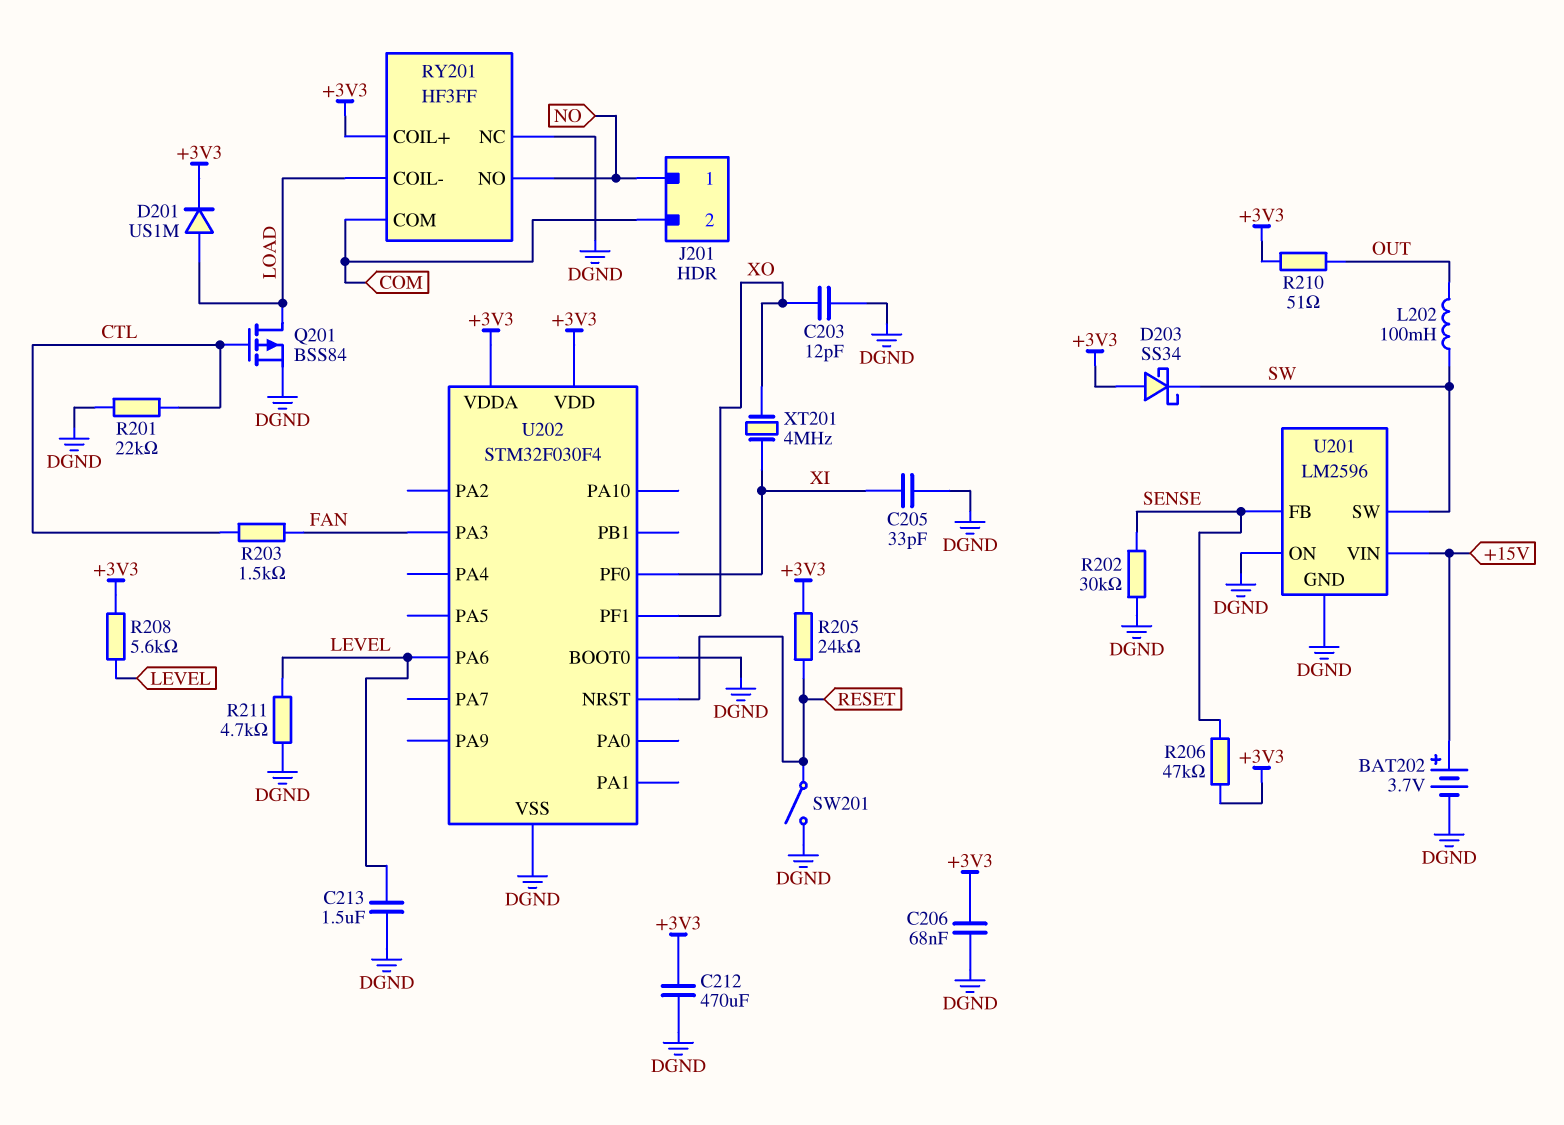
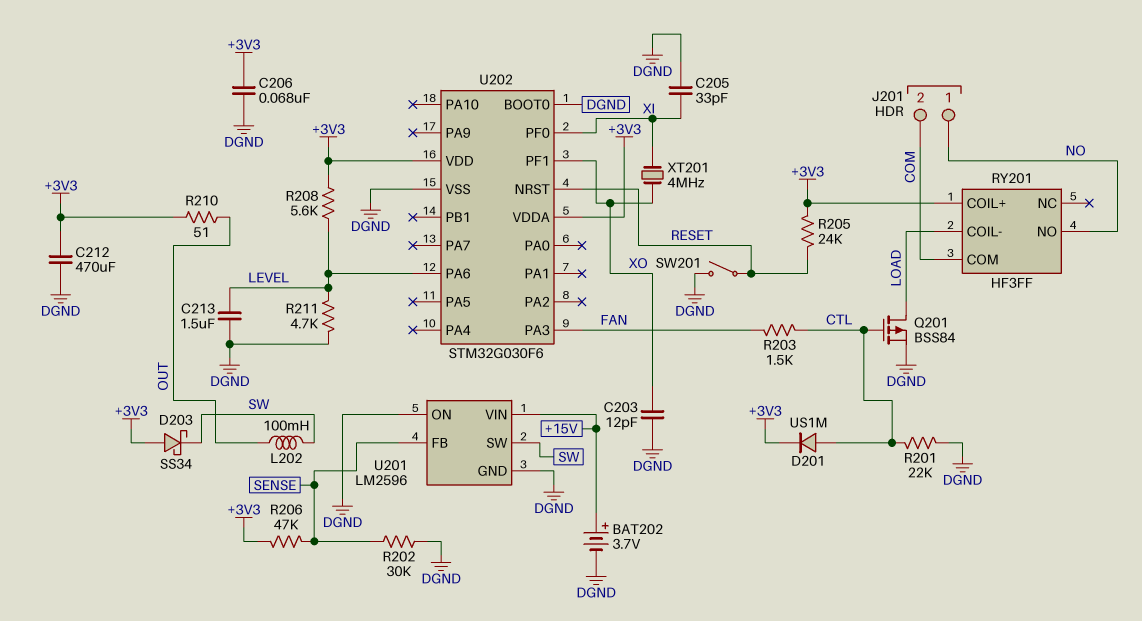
D201: diode US1M (A LOAD, K +3V3) -> diode US1M (A CTL, K +3V3)
RY201 pin NC: DGND -> none
U202: STM32F030F4 -> STM32G030F6

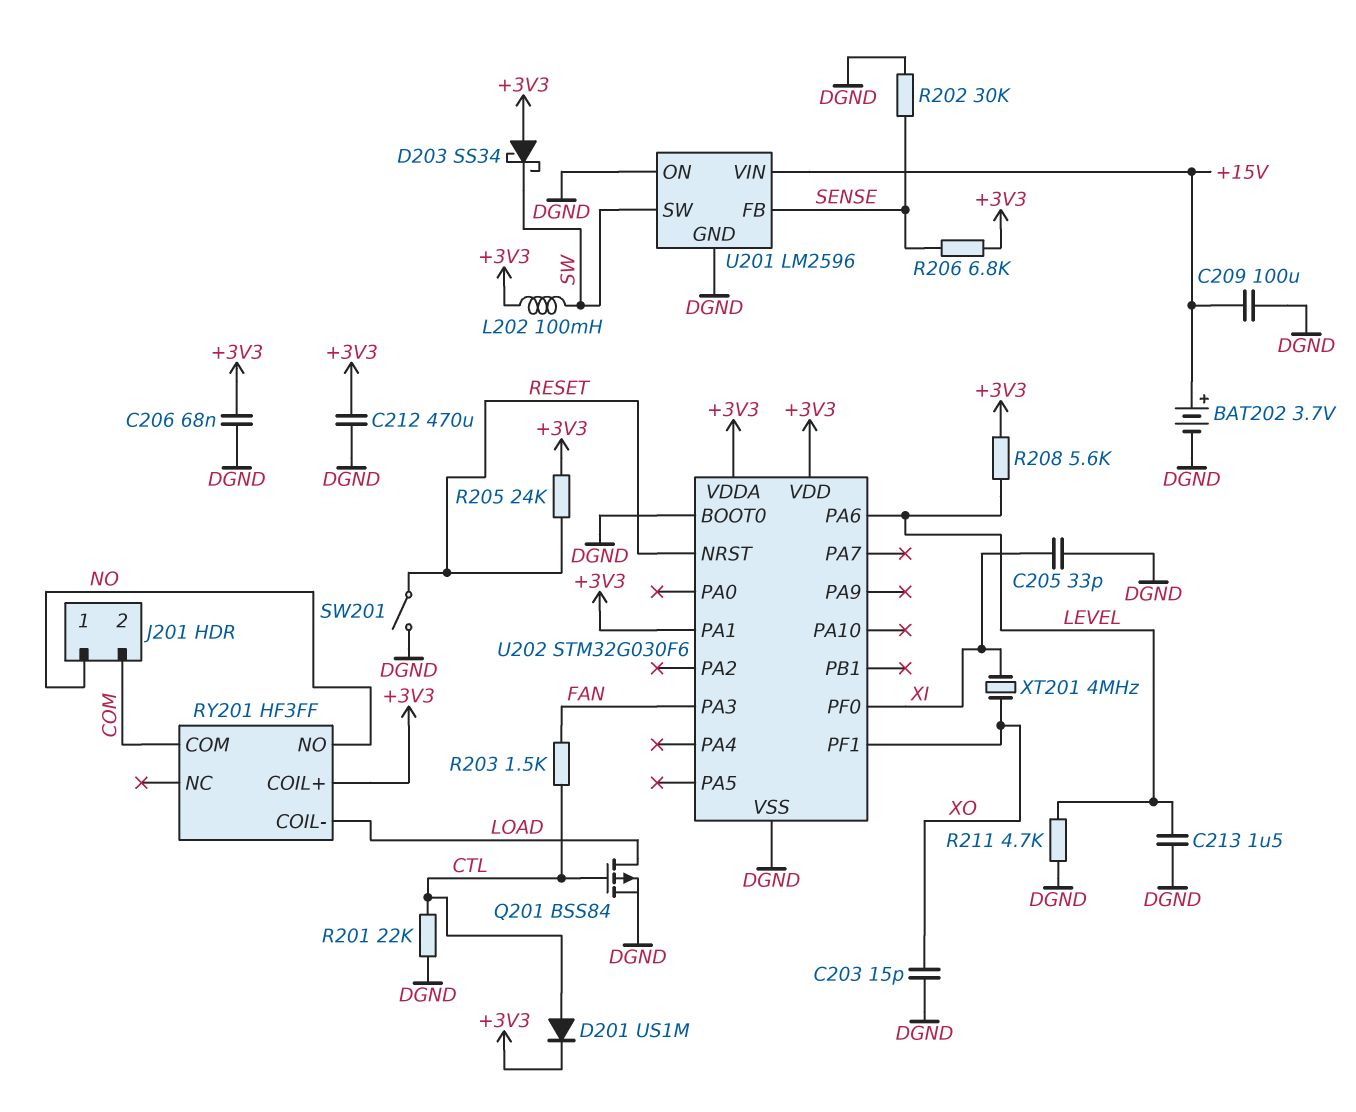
C203: 12pF (DGND, XO) -> 15pF (DGND, XO)
C209: none -> 100uF (+15V, DGND)
L202: 100mH (OUT, SW) -> 100mH (+3V3, SW)
R206: 47k (+3V3, SENSE) -> 6.8k (+3V3, SENSE)
R210: 51 (+3V3, OUT) -> none
U202 pin PA1: none -> +3V3

